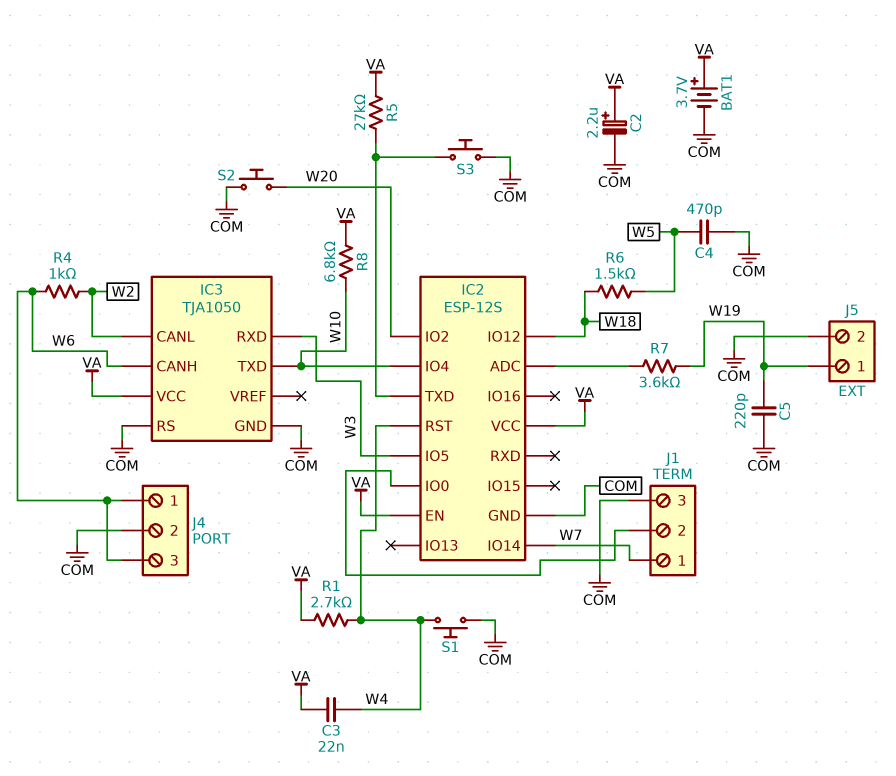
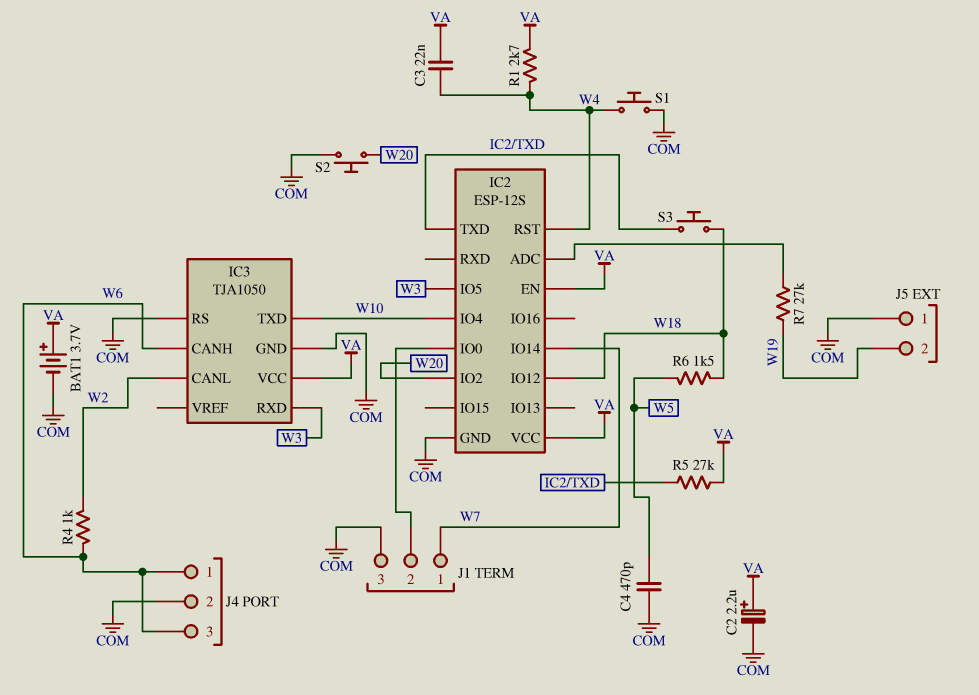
C5: 220pF (COM, W19) -> none
J5 pin 1: W19 -> COM
J5 pin 2: COM -> W19
R7: 3.6k (IC2/ADC, W19) -> 27k (IC2/ADC, W19)
R8: 6.8k (VA, W10) -> none
S3: button (COM, IC2/TXD) -> button (IC2/TXD, W18)

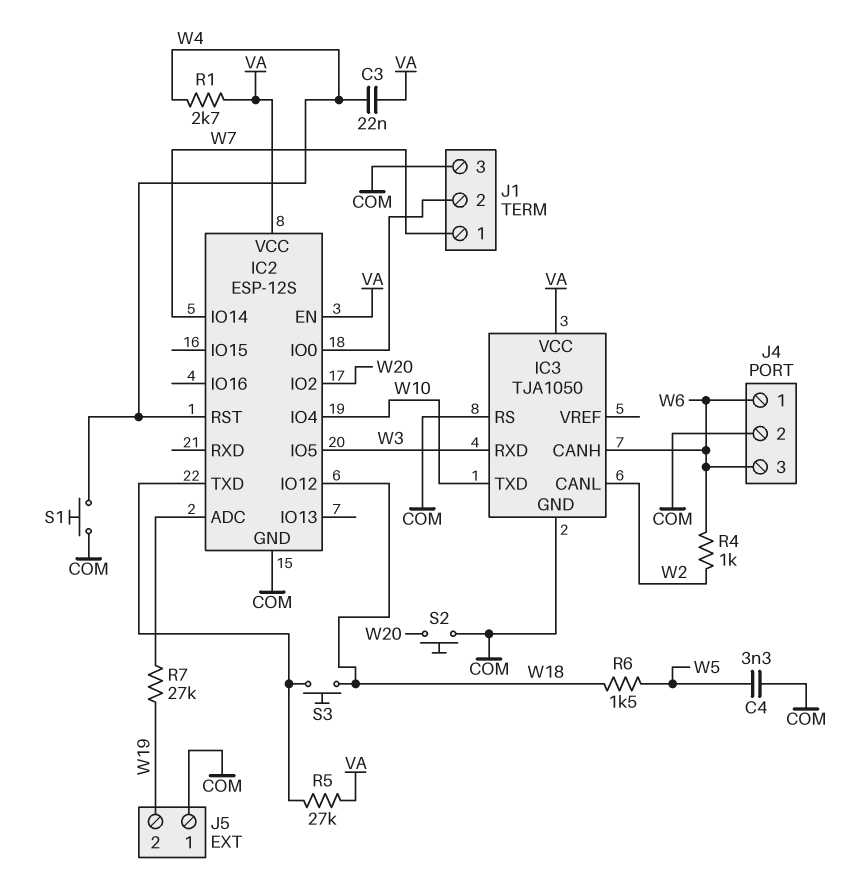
BAT1: 3.7V (plus VA, minus COM) -> none
C2: 2.2uF (plus VA, minus COM) -> none
C4: 470pF (COM, W5) -> 3.3nF (COM, W5)

